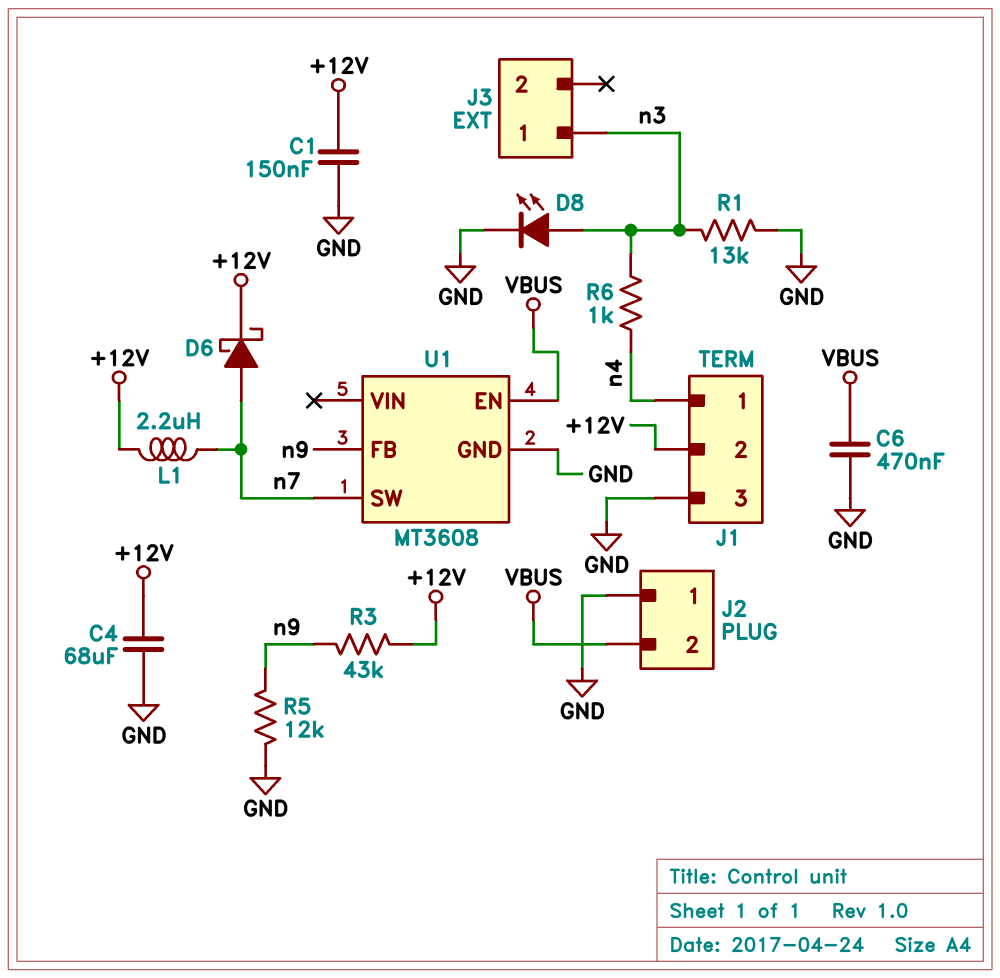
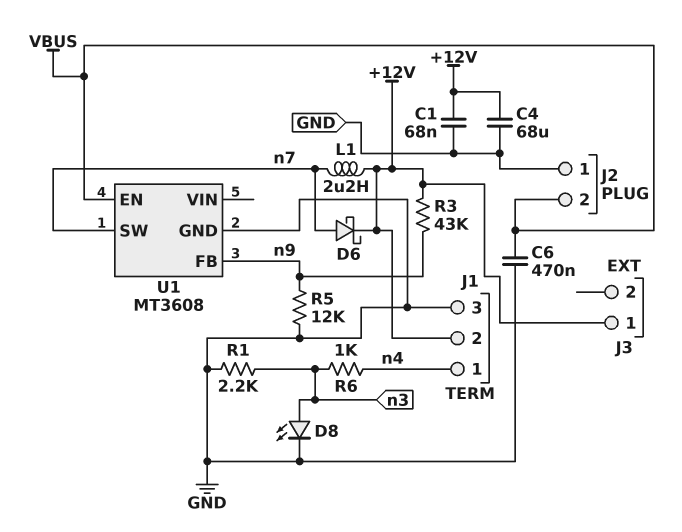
C1: 150nF (+12V, GND) -> 68nF (+12V, GND)
J3 pin 1: n3 -> +12V
R1: 13k (GND, n3) -> 2.2k (GND, n3)

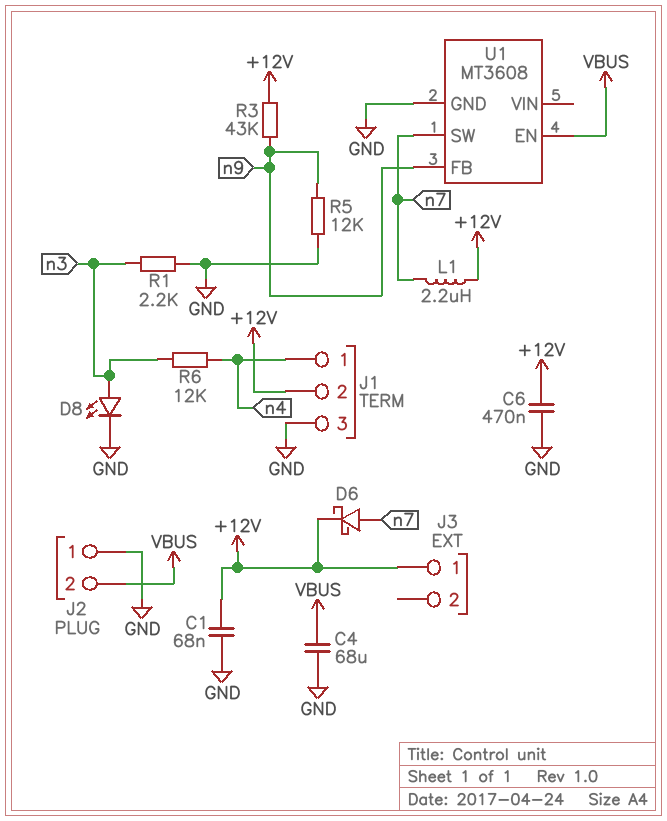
C4: 68uF (+12V, GND) -> 68uF (GND, VBUS)
C6: 470nF (GND, VBUS) -> 470nF (+12V, GND)
R6: 1k (n3, n4) -> 12k (n3, n4)

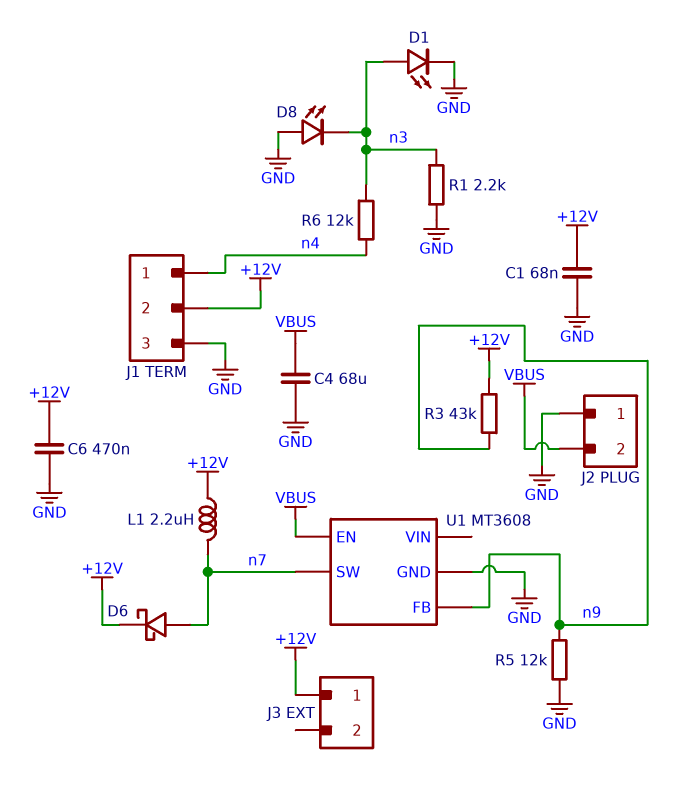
D1: none -> LED (A n3, K GND)
D8: LED (A n3, K GND) -> LED (A GND, K n3)

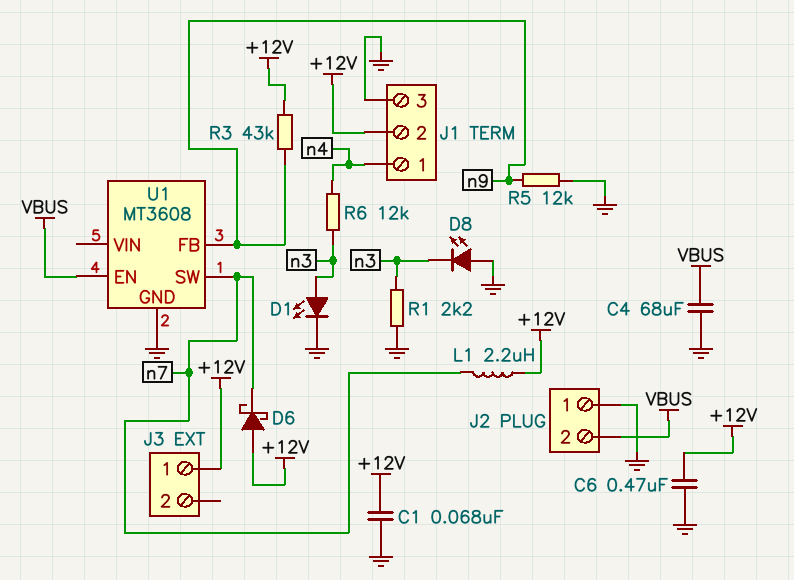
D6: schottky (A n7, K +12V) -> schottky (A +12V, K n7)

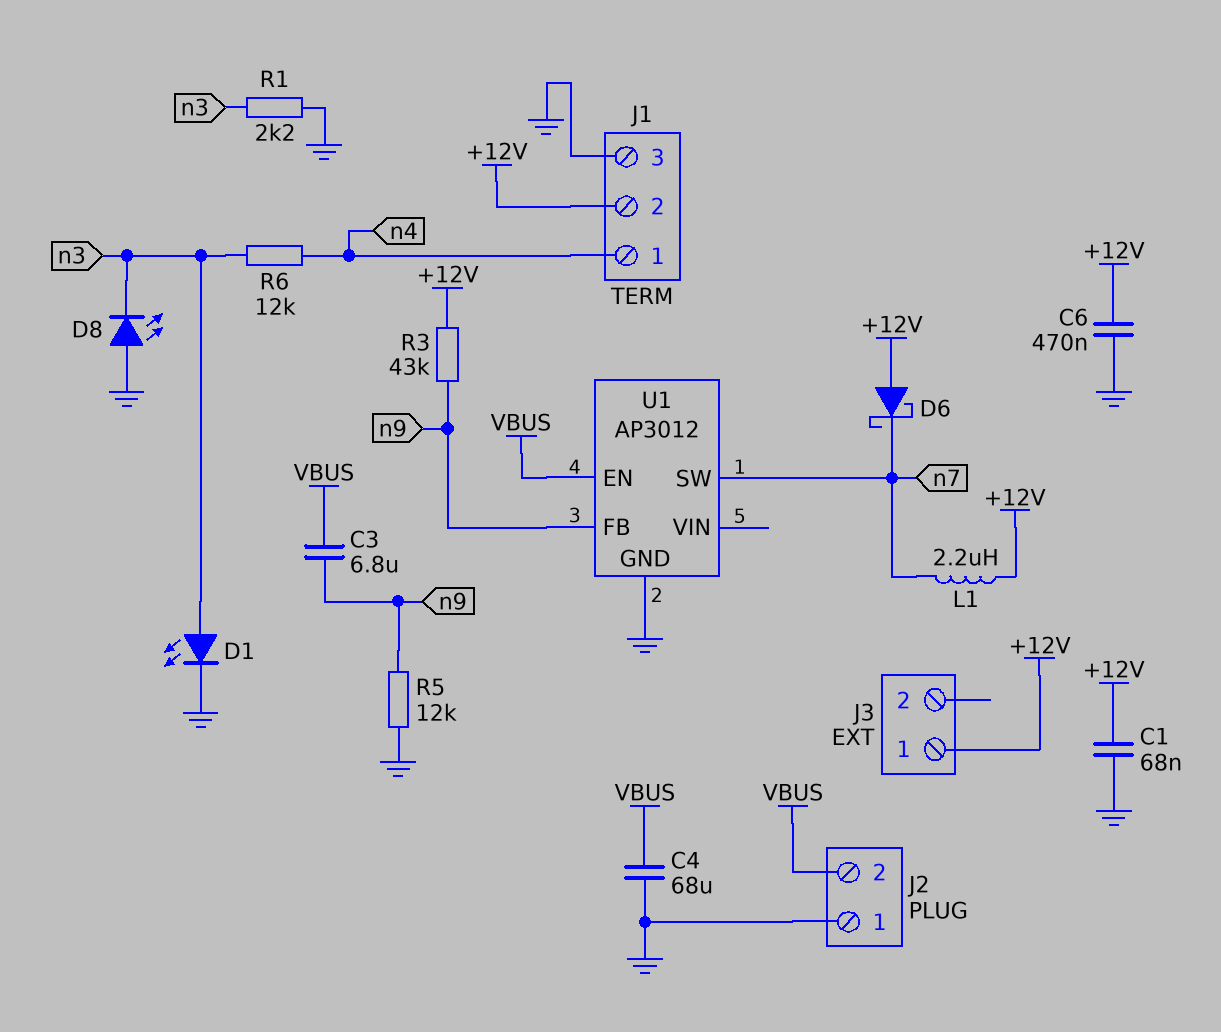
C3: none -> 6.8uF (VBUS, n9)
U1: MT3608 -> AP3012

